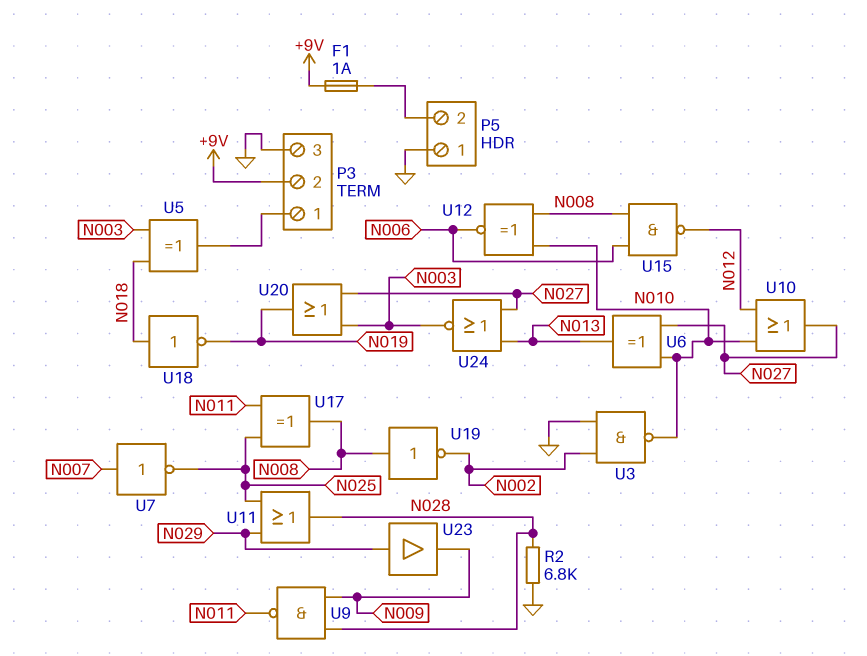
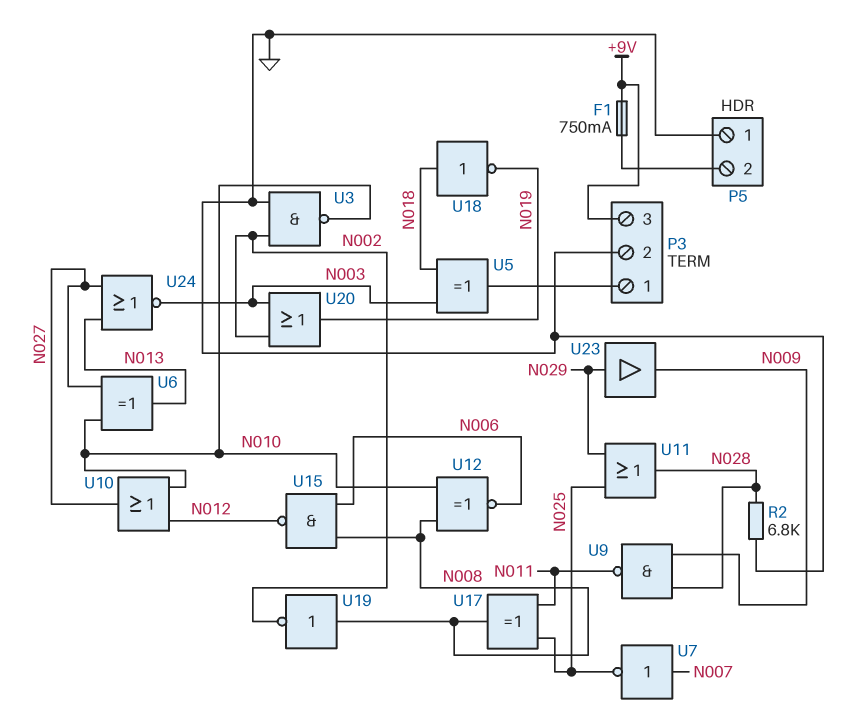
F1: 1A (+9V, P5/2) -> 750mA (+9V, P5/2)
P3 pin 2: +9V -> GND
P3 pin 3: GND -> +9V
U20: OR (in N003, in N027, out N019) -> OR (in N002, in N003, out N019)

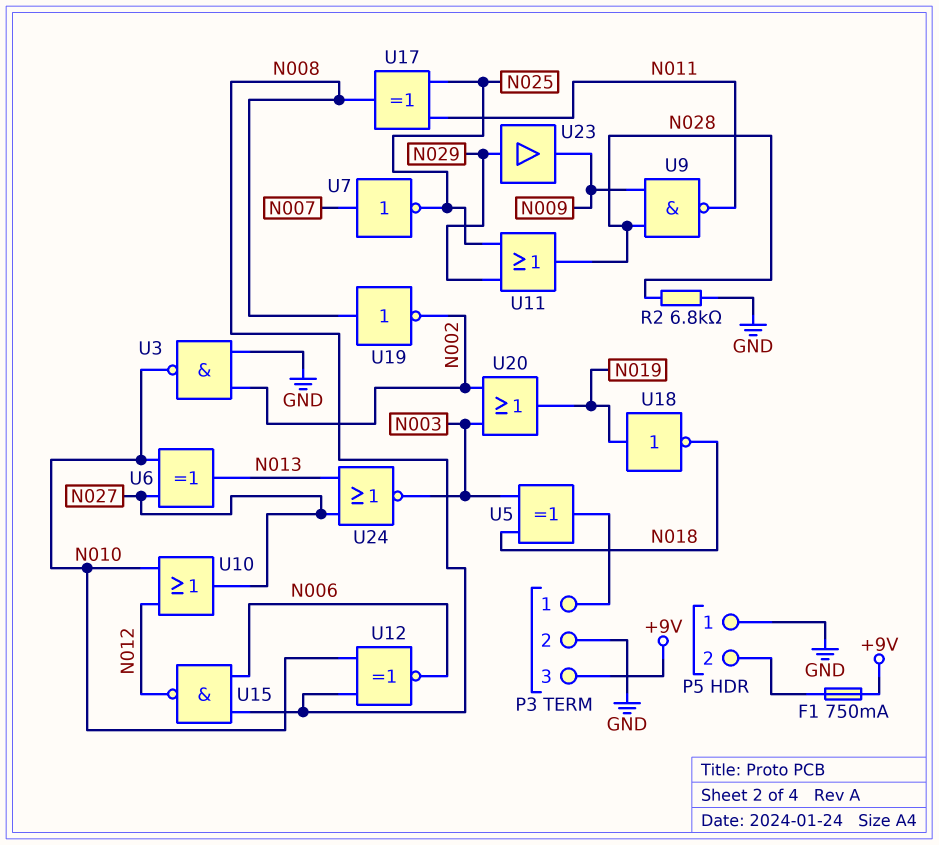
U18: NOT (in N018, out N019) -> NOT (in N019, out N018)

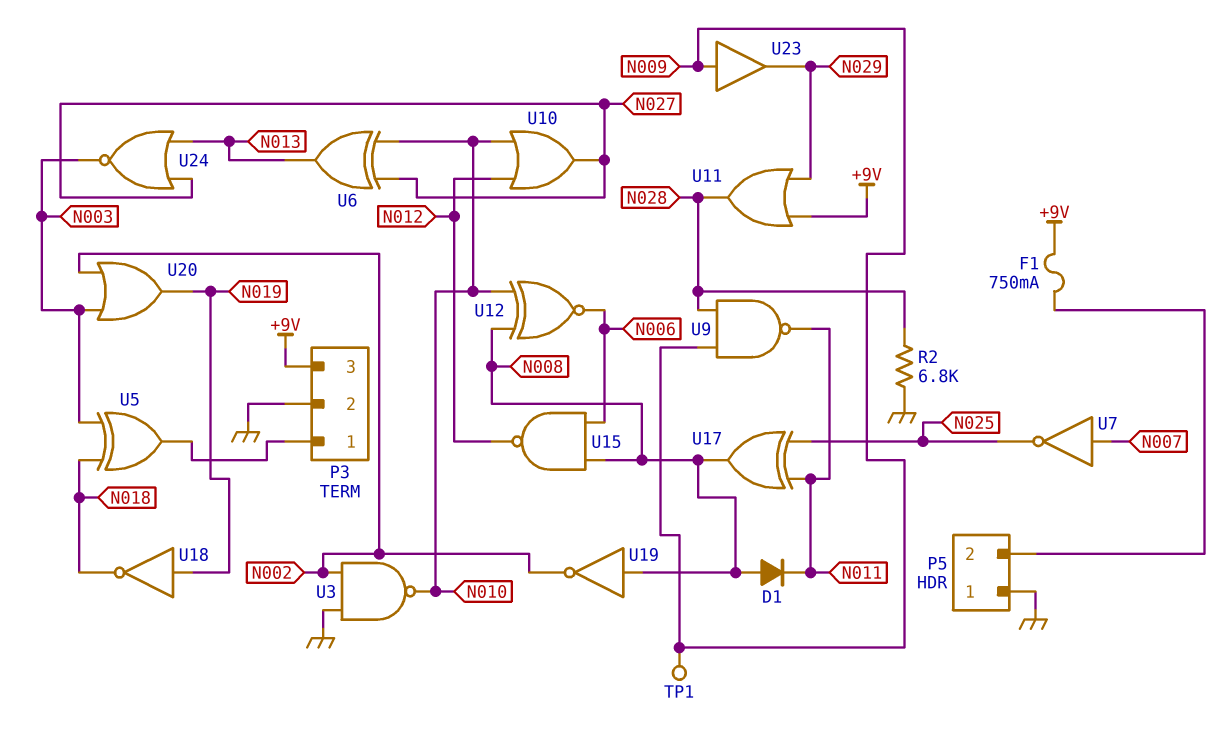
D1: none -> diode (A N008, K N011)
TP1: none -> test point (N009)
U11: OR (in N025, in N029, out N028) -> OR (in +9V, in N029, out N028)
U23: buffer (in N029, out N009) -> buffer (in N009, out N029)

